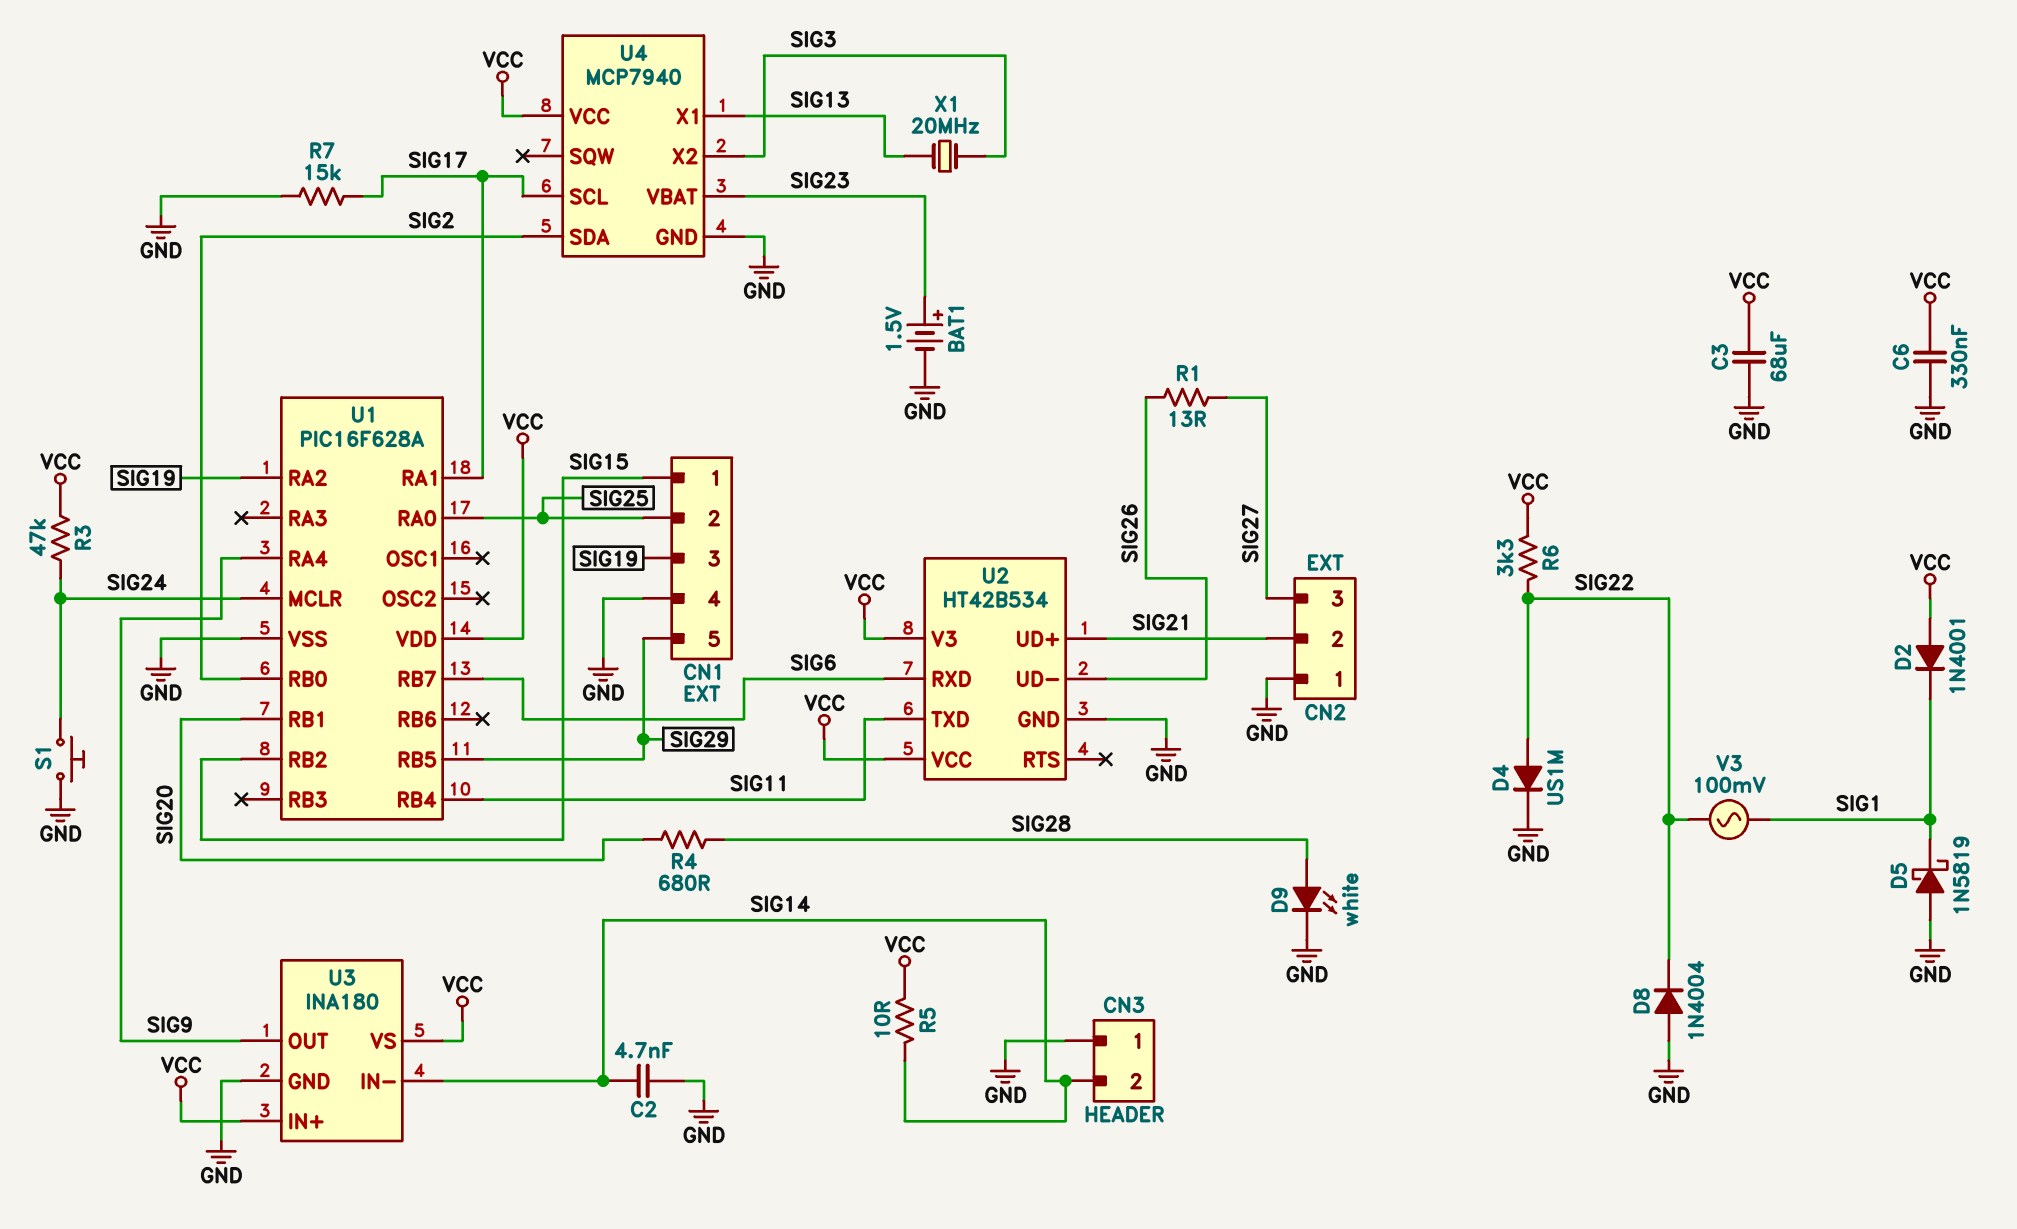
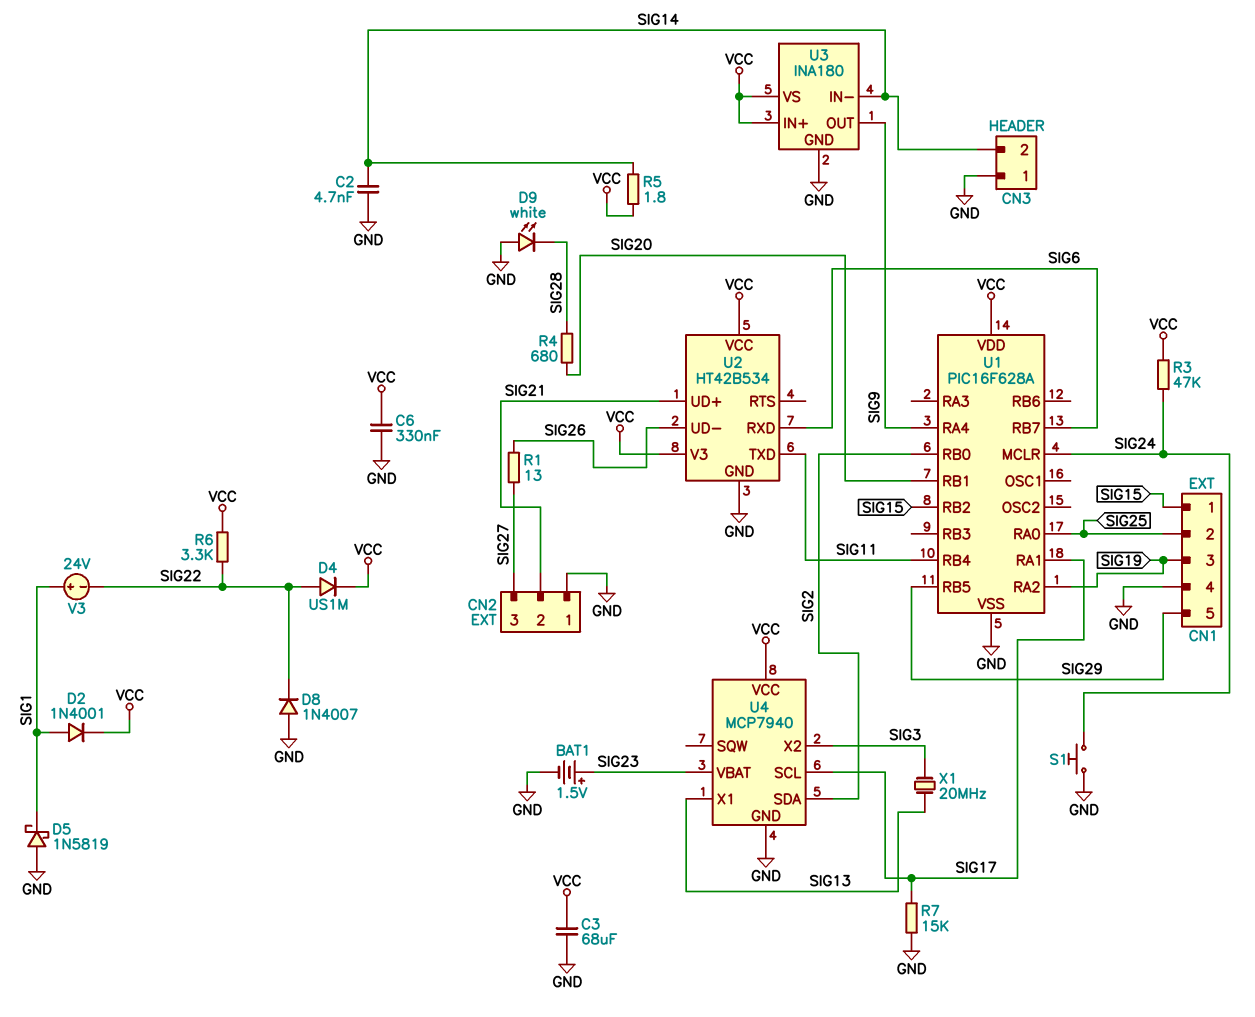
D2: diode 1N4001 (A VCC, K SIG1) -> diode 1N4001 (A SIG1, K VCC)
D4: diode US1M (A SIG22, K GND) -> diode US1M (A SIG22, K VCC)
D8: diode 1N4004 (A GND, K SIG22) -> diode 1N4007 (A GND, K SIG22)
D9: LED white (A SIG28, K GND) -> LED white (A GND, K SIG28)
R5: 10 (SIG14, VCC) -> 1.8 (SIG14, VCC)
V3: AC 100mV (SIG1, SIG22) -> 24V (plus SIG1, minus SIG22)

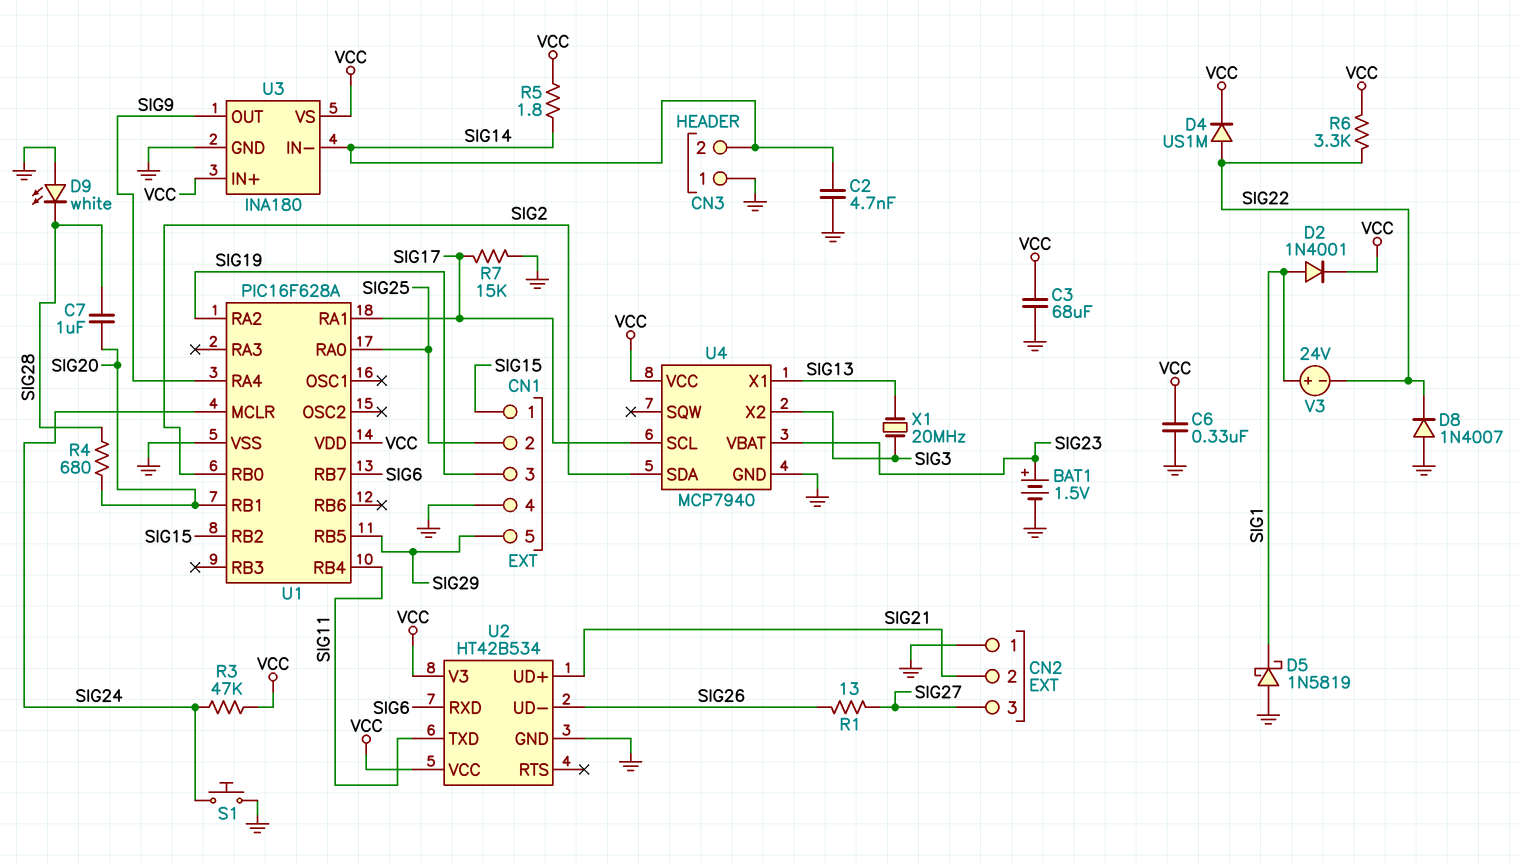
C7: none -> 1uF (SIG20, SIG28)

